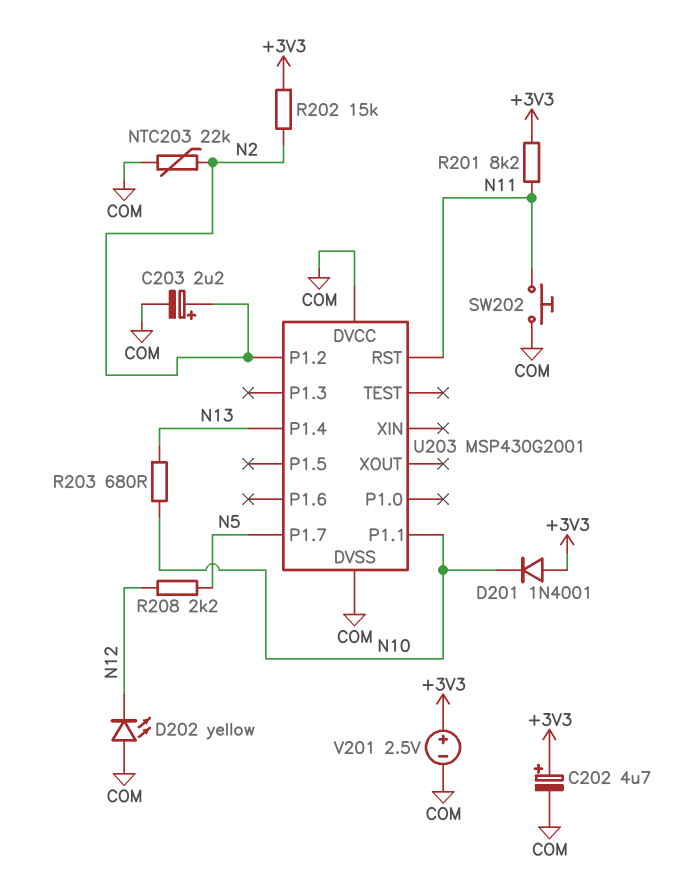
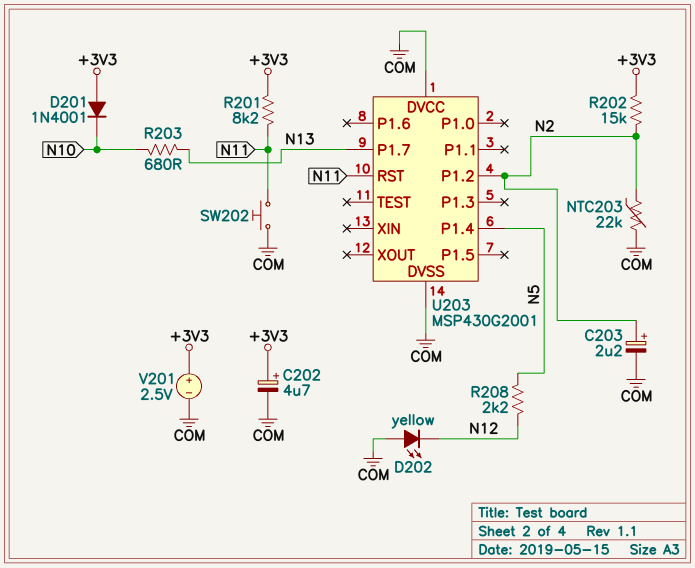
U203 pin P1.1: N10 -> none
U203 pin P1.4: N13 -> N5
U203 pin P1.7: N5 -> N13

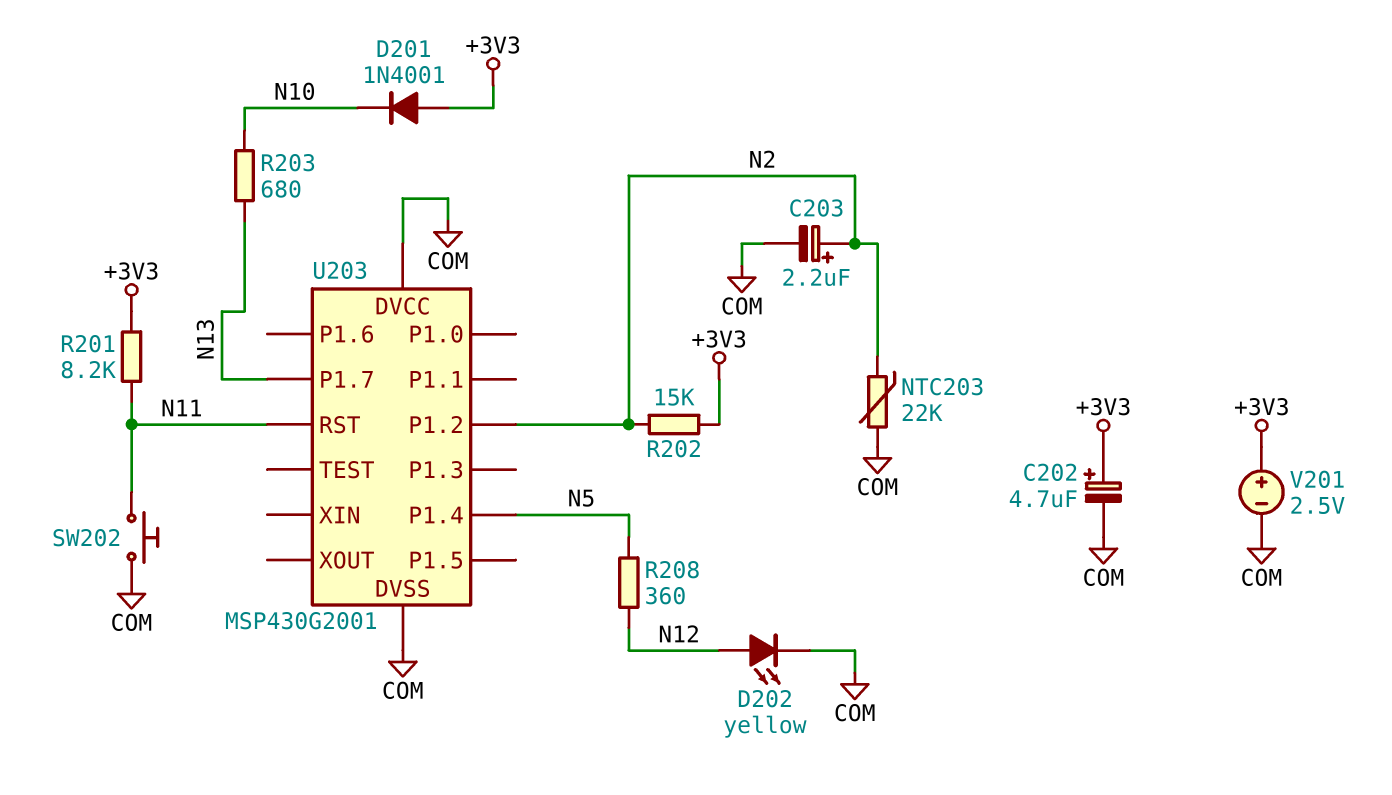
D202: LED yellow (A COM, K N12) -> LED yellow (A N12, K COM)
R208: 2.2k (N5, N12) -> 360 (N5, N12)

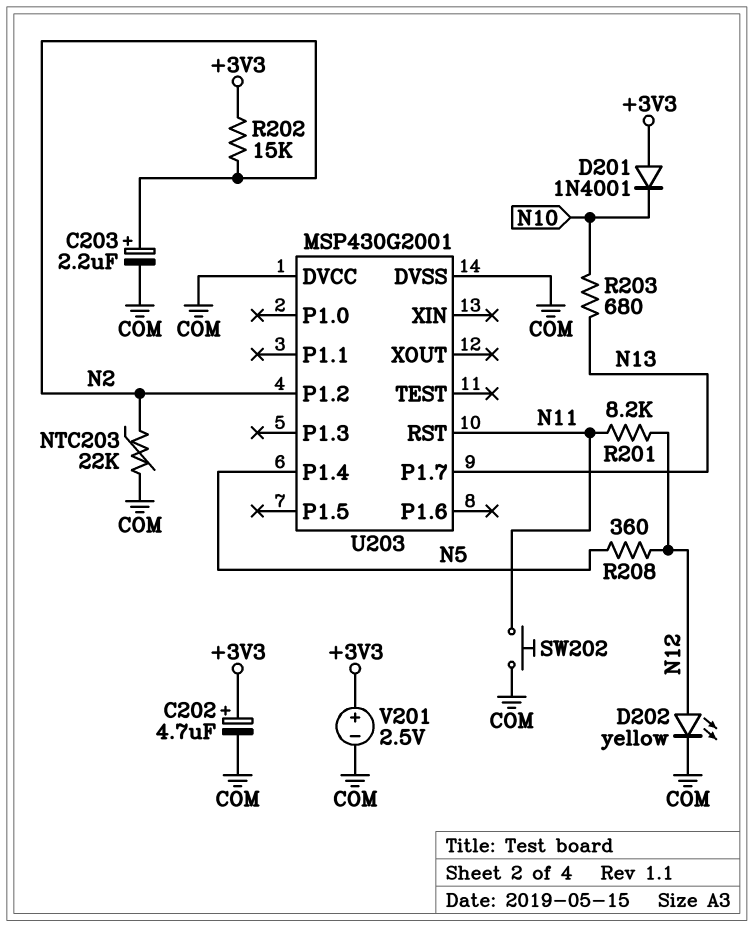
R201: 8.2k (+3V3, N11) -> 8.2k (N11, N12)

